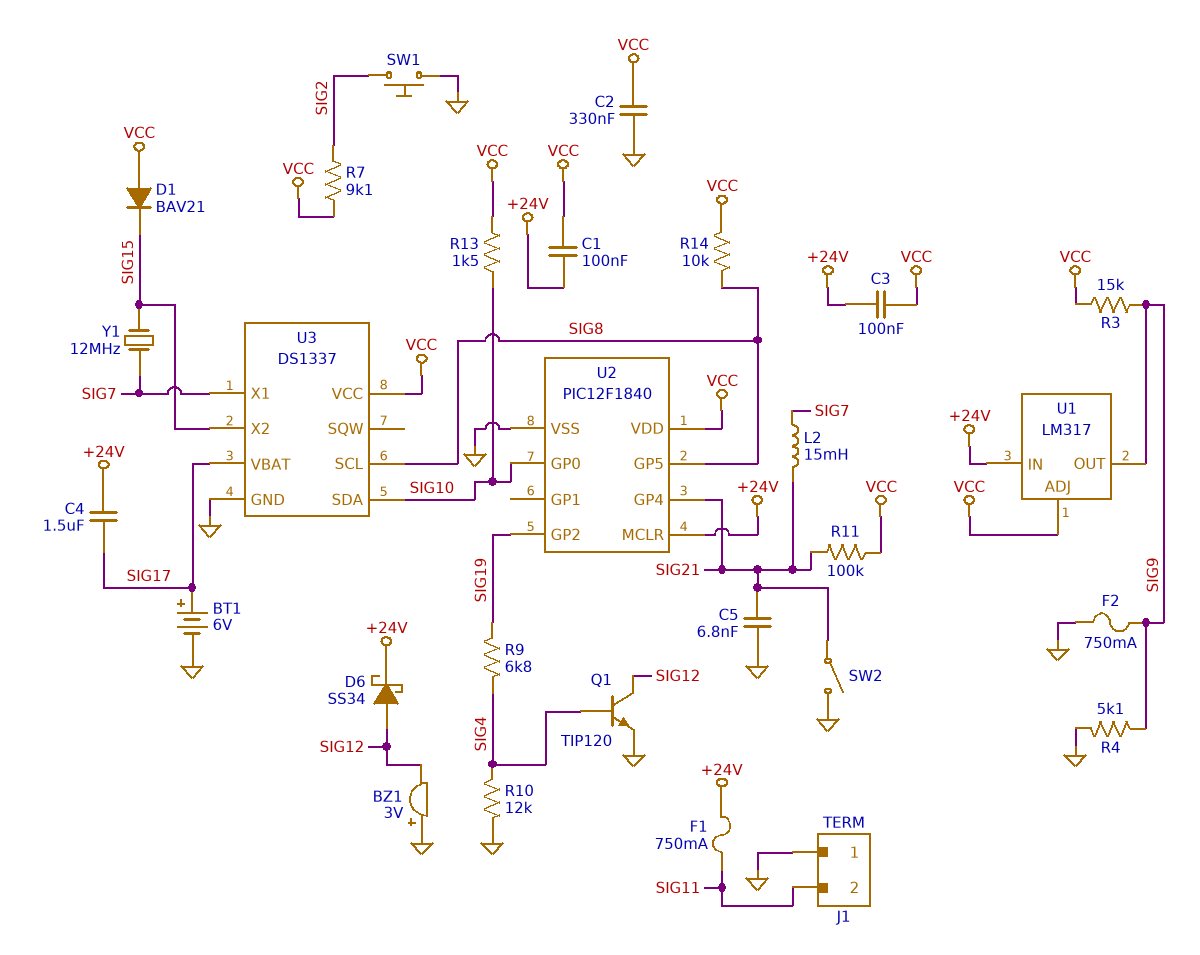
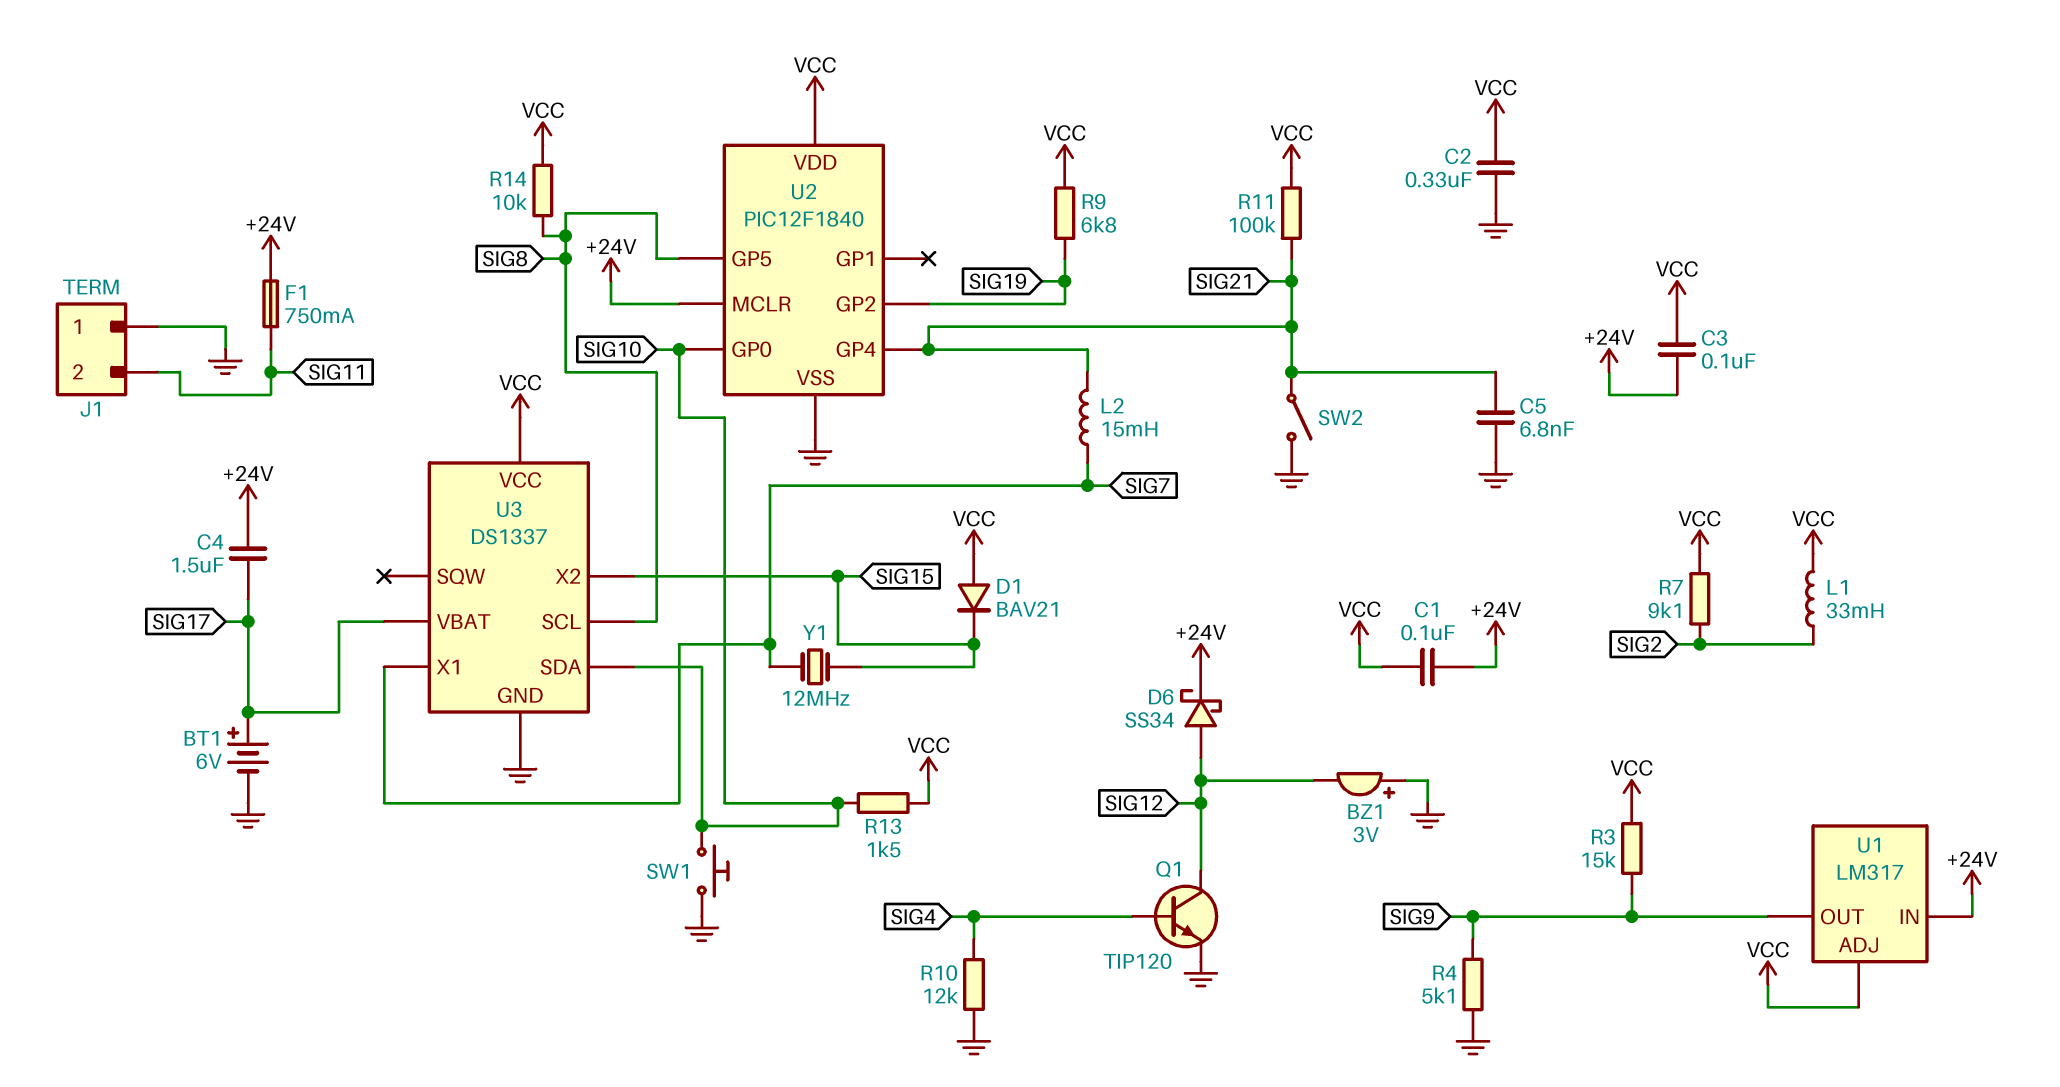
F2: 750mA (GND, SIG9) -> none
L1: none -> 33mH (SIG2, VCC)
R9: 6.8k (SIG4, SIG19) -> 6.8k (SIG19, VCC)
SW1: button (GND, SIG2) -> button (GND, SIG10)

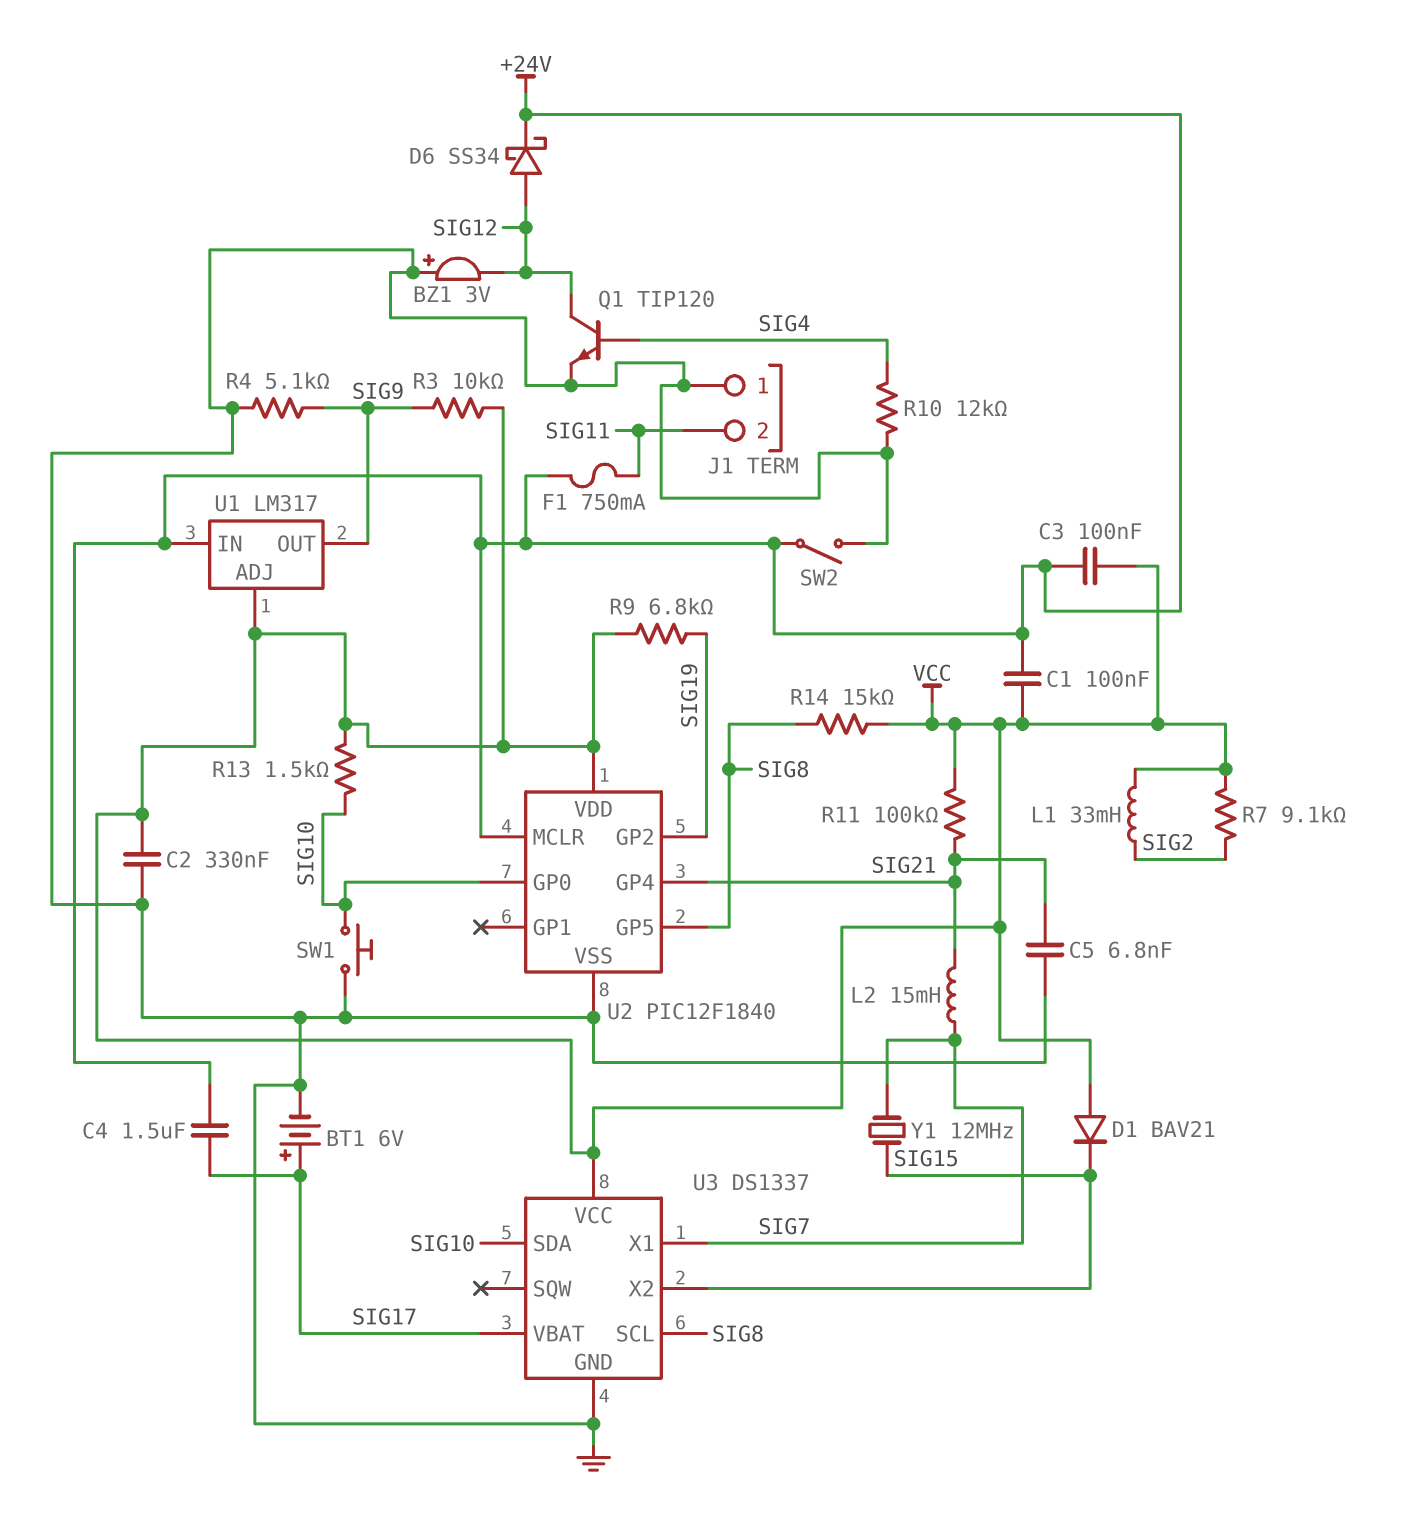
R3: 15k (SIG9, VCC) -> 10k (SIG9, VCC)
R14: 10k (SIG8, VCC) -> 15k (SIG8, VCC)
SW2: switch (GND, SIG21) -> switch (+24V, GND)

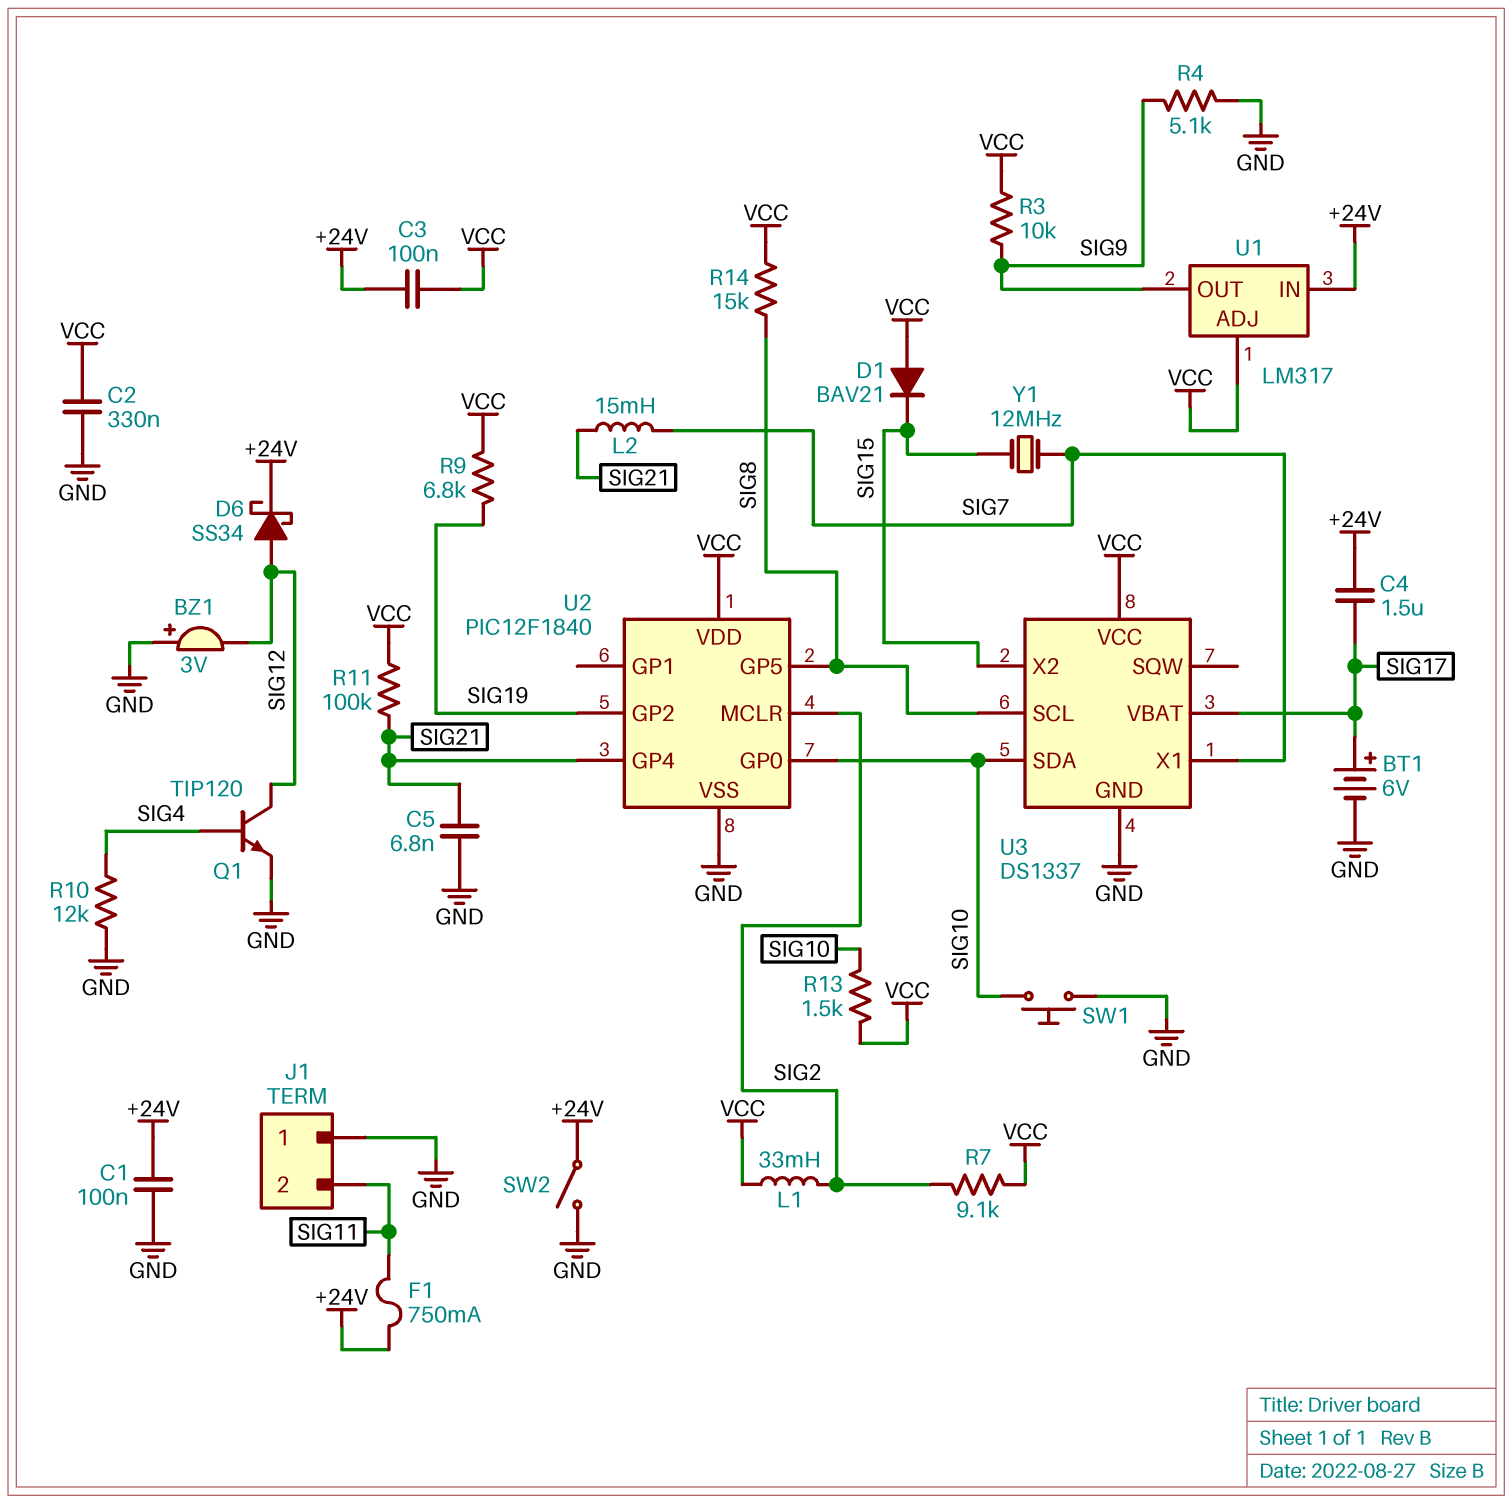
C1: 100nF (+24V, VCC) -> 100nF (+24V, GND)
U2 pin MCLR: +24V -> SIG2

